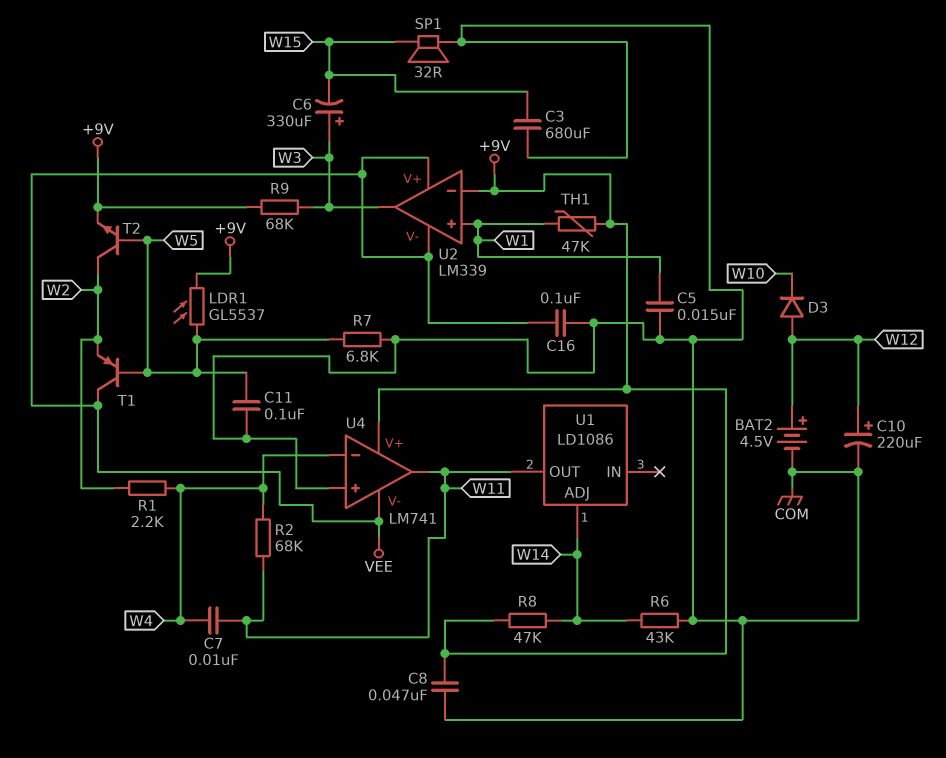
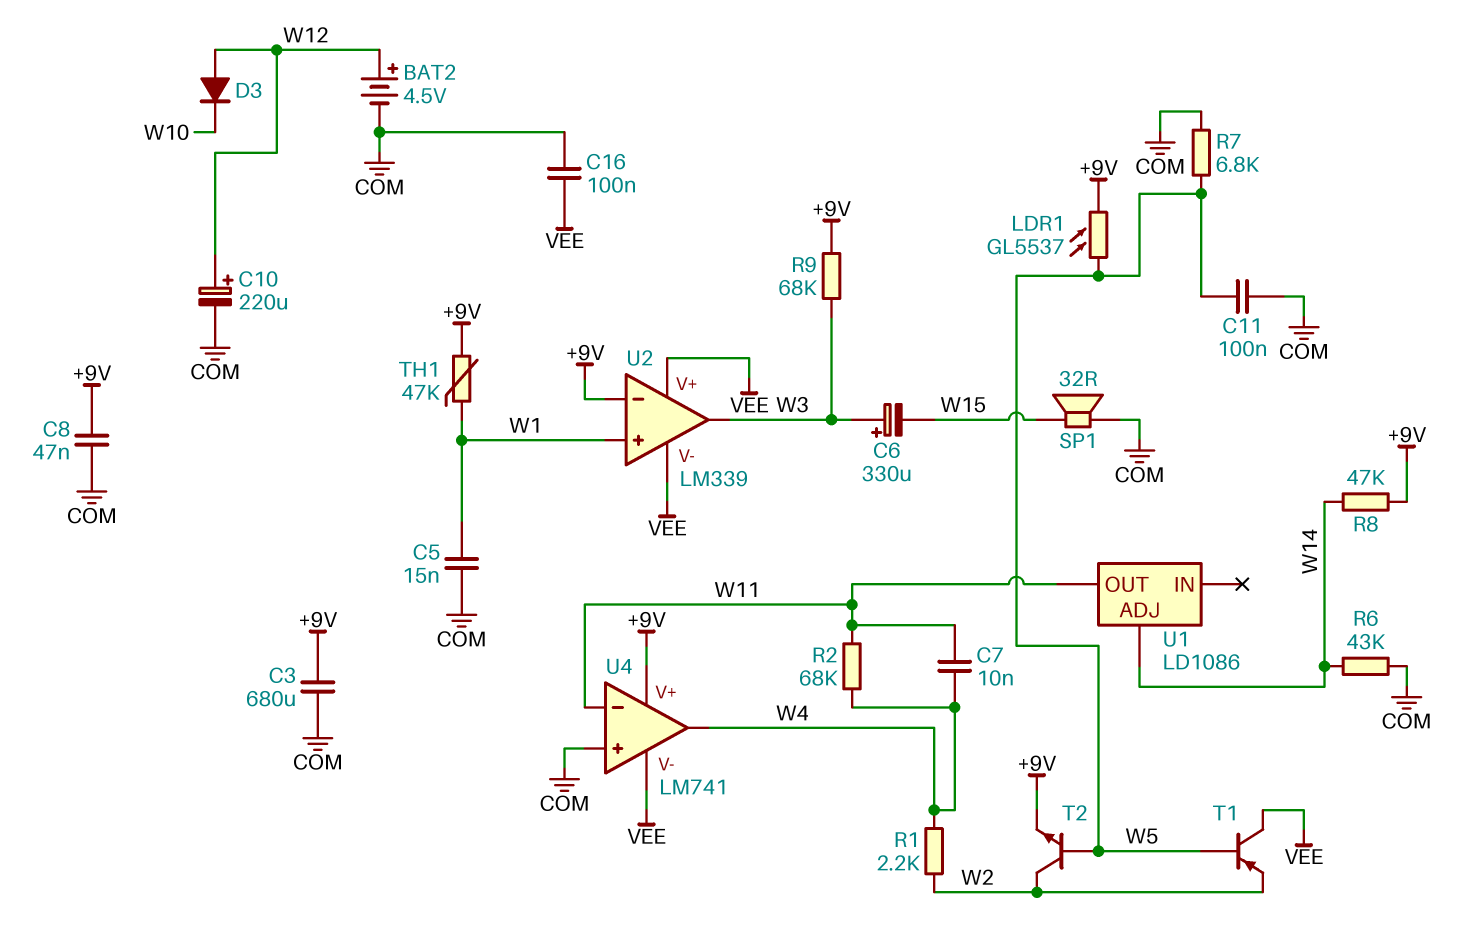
C3: 680uF (COM, W15) -> 680uF (+9V, COM)
U4 pin in-: W4 -> W11
U4 pin out: W11 -> W4

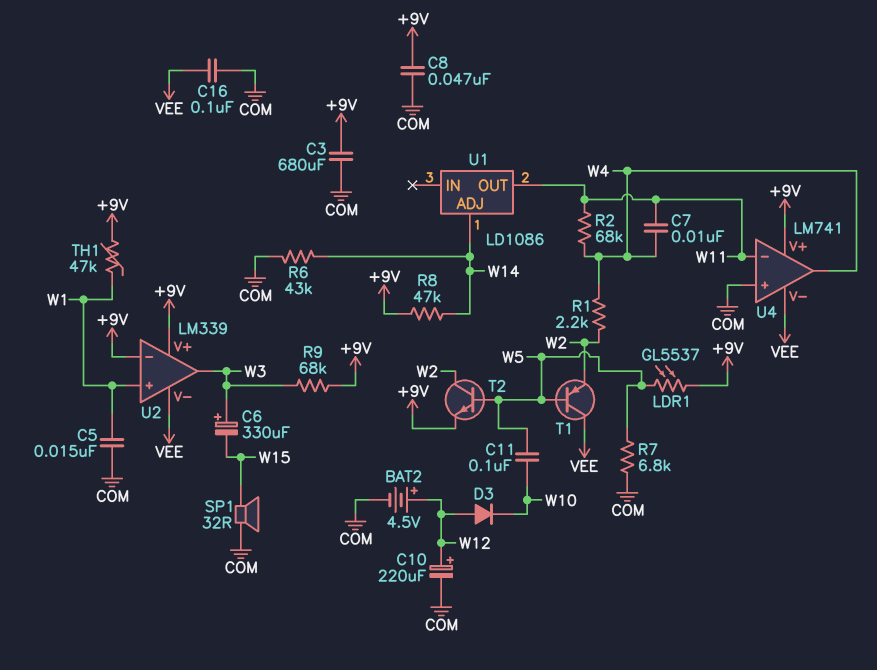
C11: 100nF (COM, W5) -> 100nF (W5, W10)
U2 pin V+: VEE -> +9V

